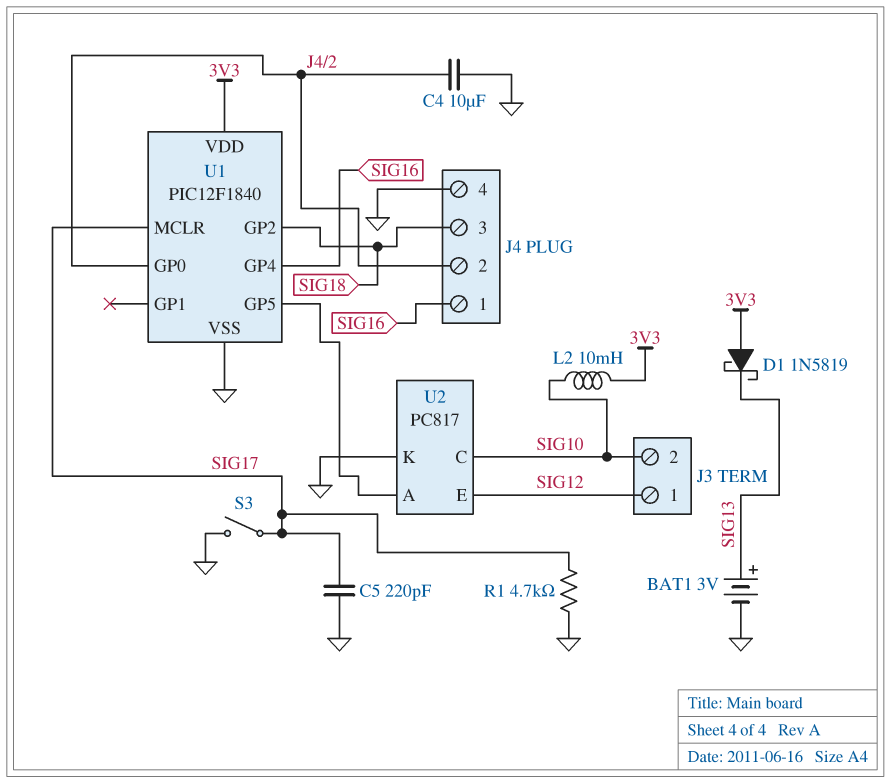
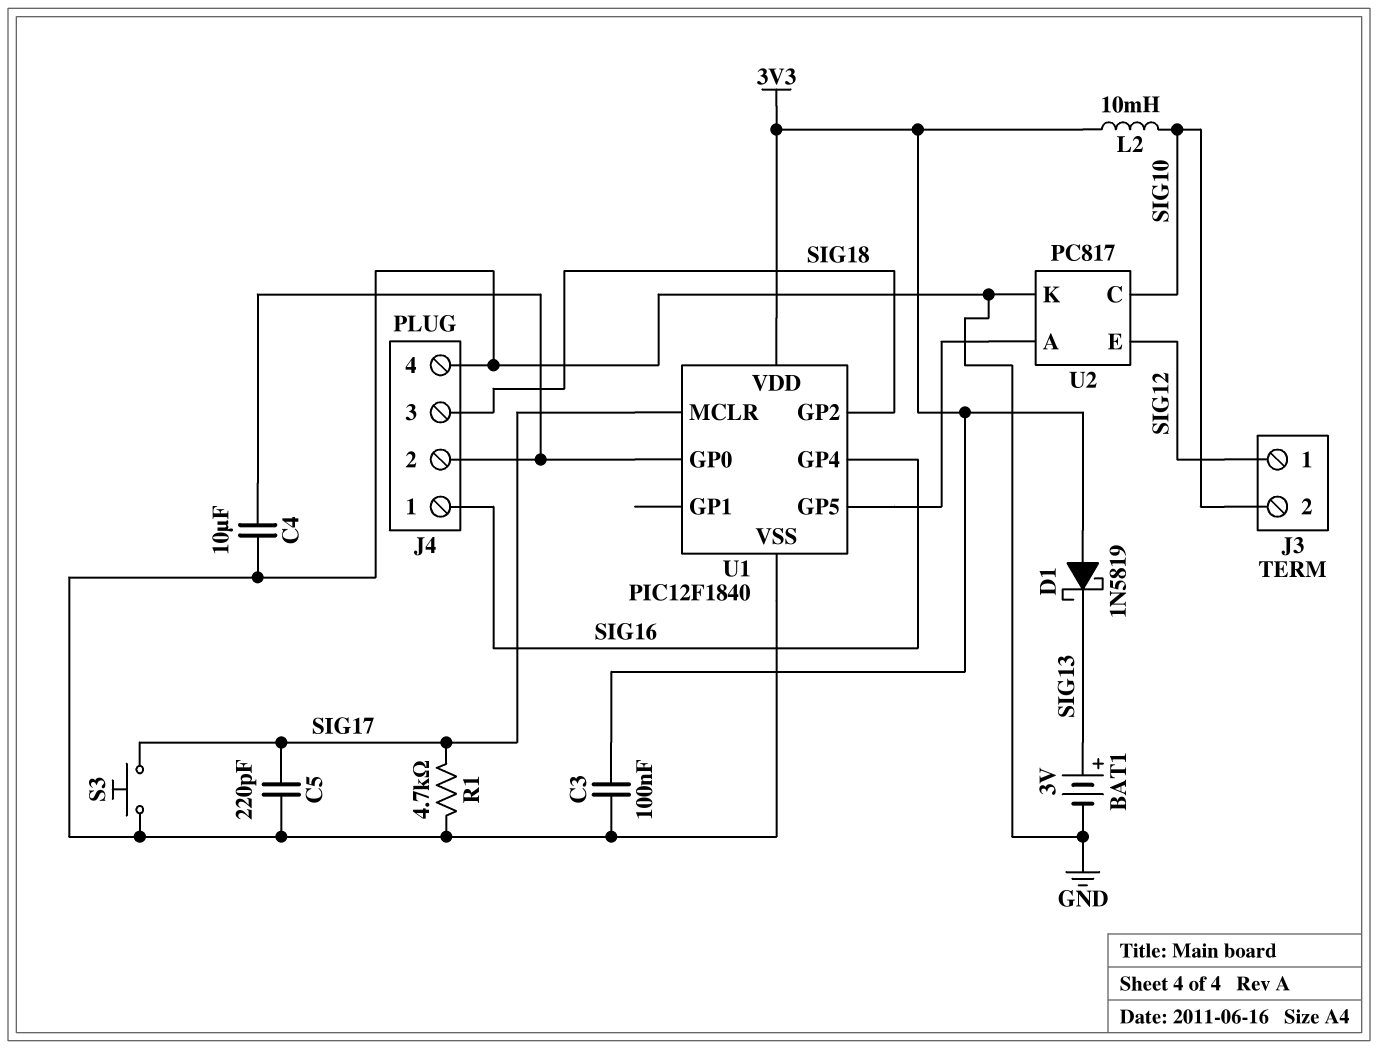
C3: none -> 100nF (3V3, GND)
S3: switch (GND, SIG17) -> button (GND, SIG17)

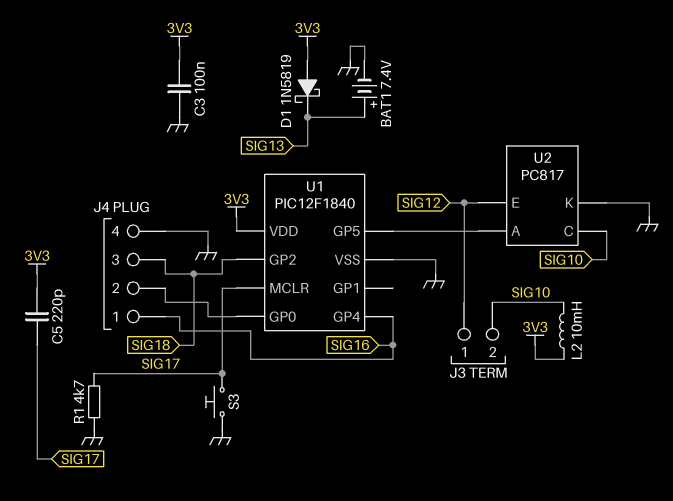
BAT1: 3V (plus SIG13, minus GND) -> 7.4V (plus SIG13, minus GND)
C4: 10uF (GND, J4/2) -> none
C5: 220pF (GND, SIG17) -> 220pF (3V3, SIG17)

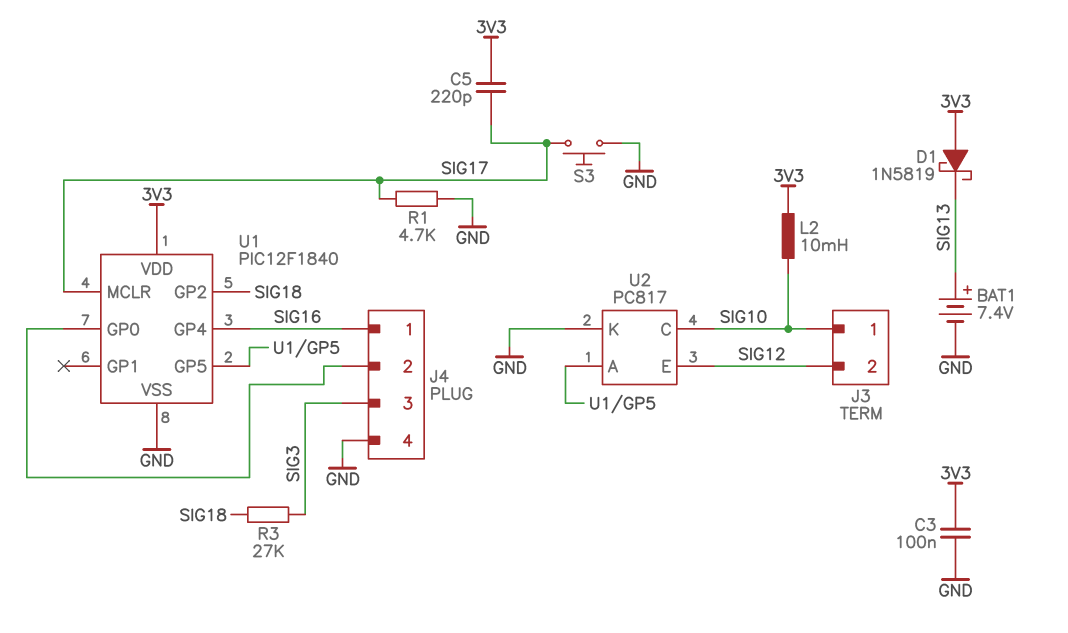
J3 pin 1: SIG12 -> SIG10
J3 pin 2: SIG10 -> SIG12
J4 pin 3: SIG18 -> SIG3
R3: none -> 27k (SIG3, SIG18)

